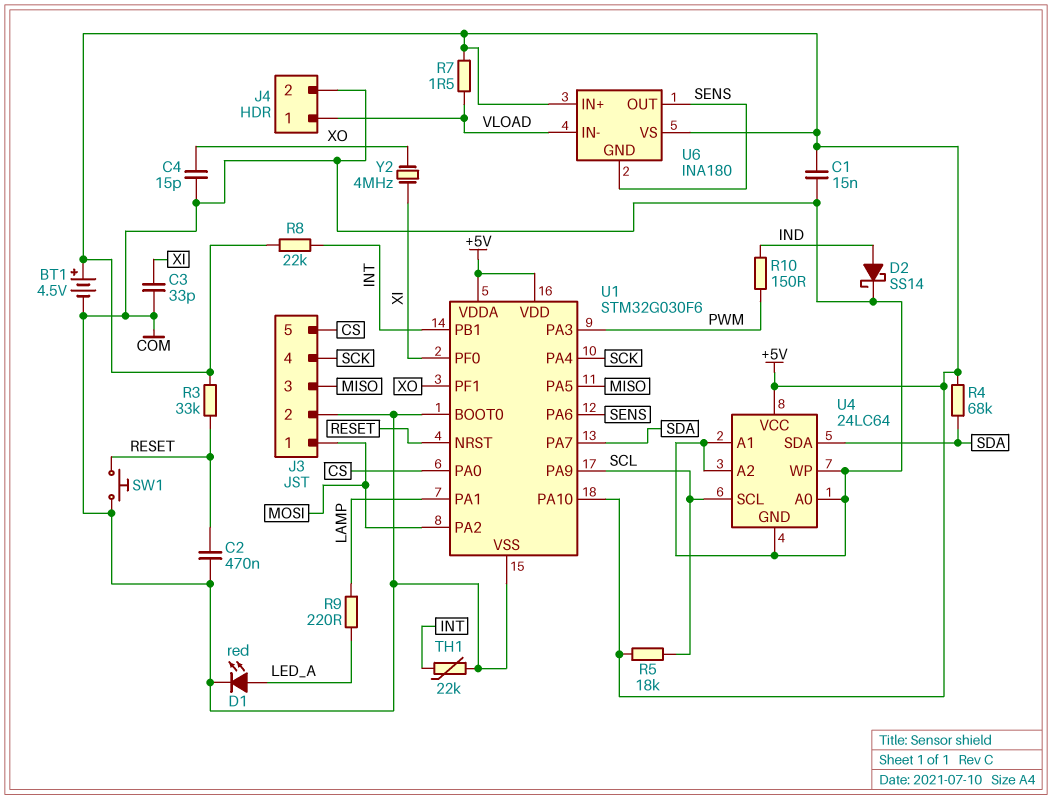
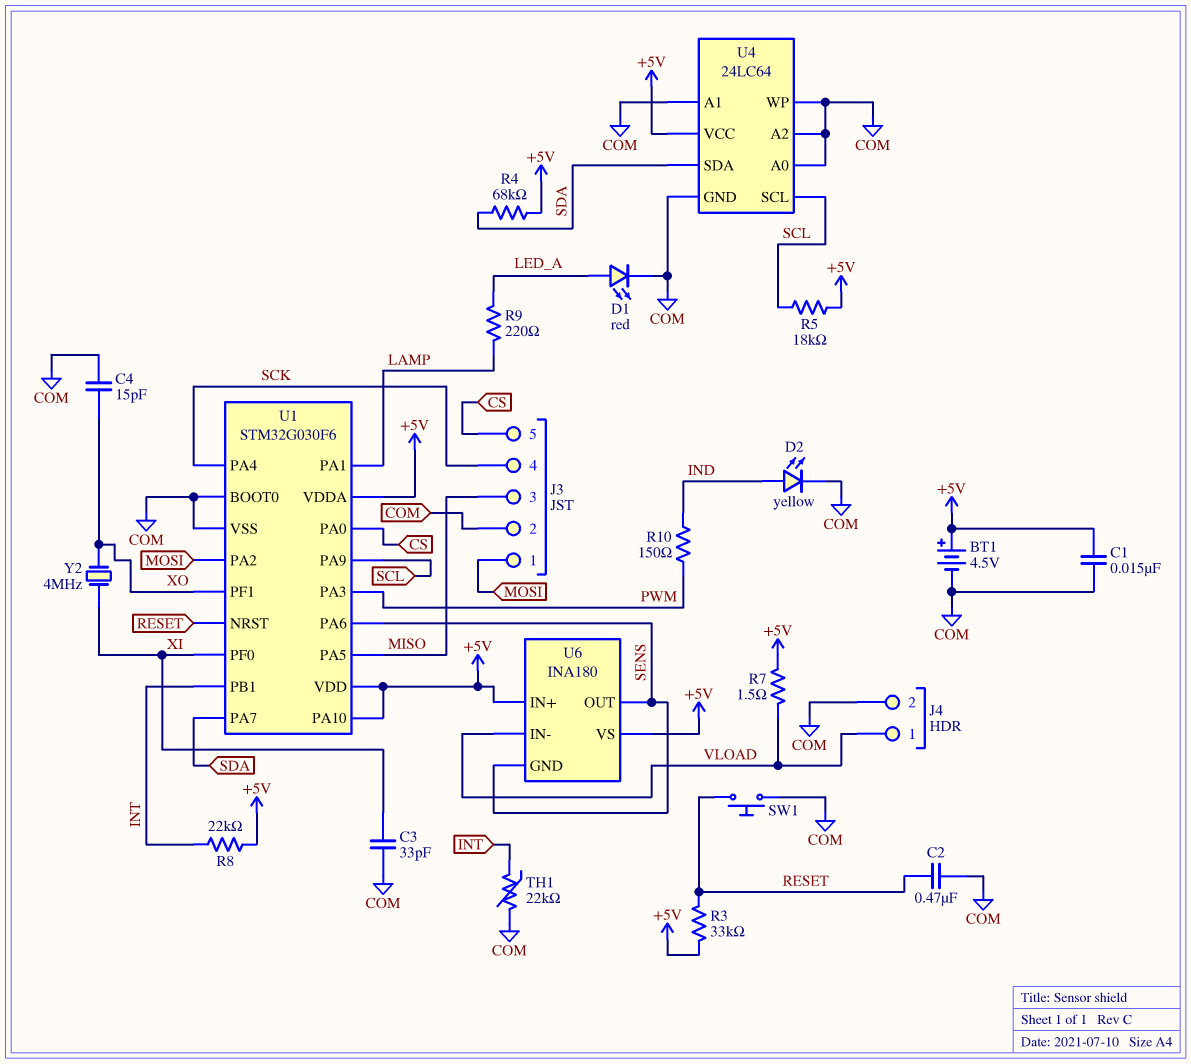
D2: schottky SS14 (A IND, K COM) -> LED yellow (A IND, K COM)

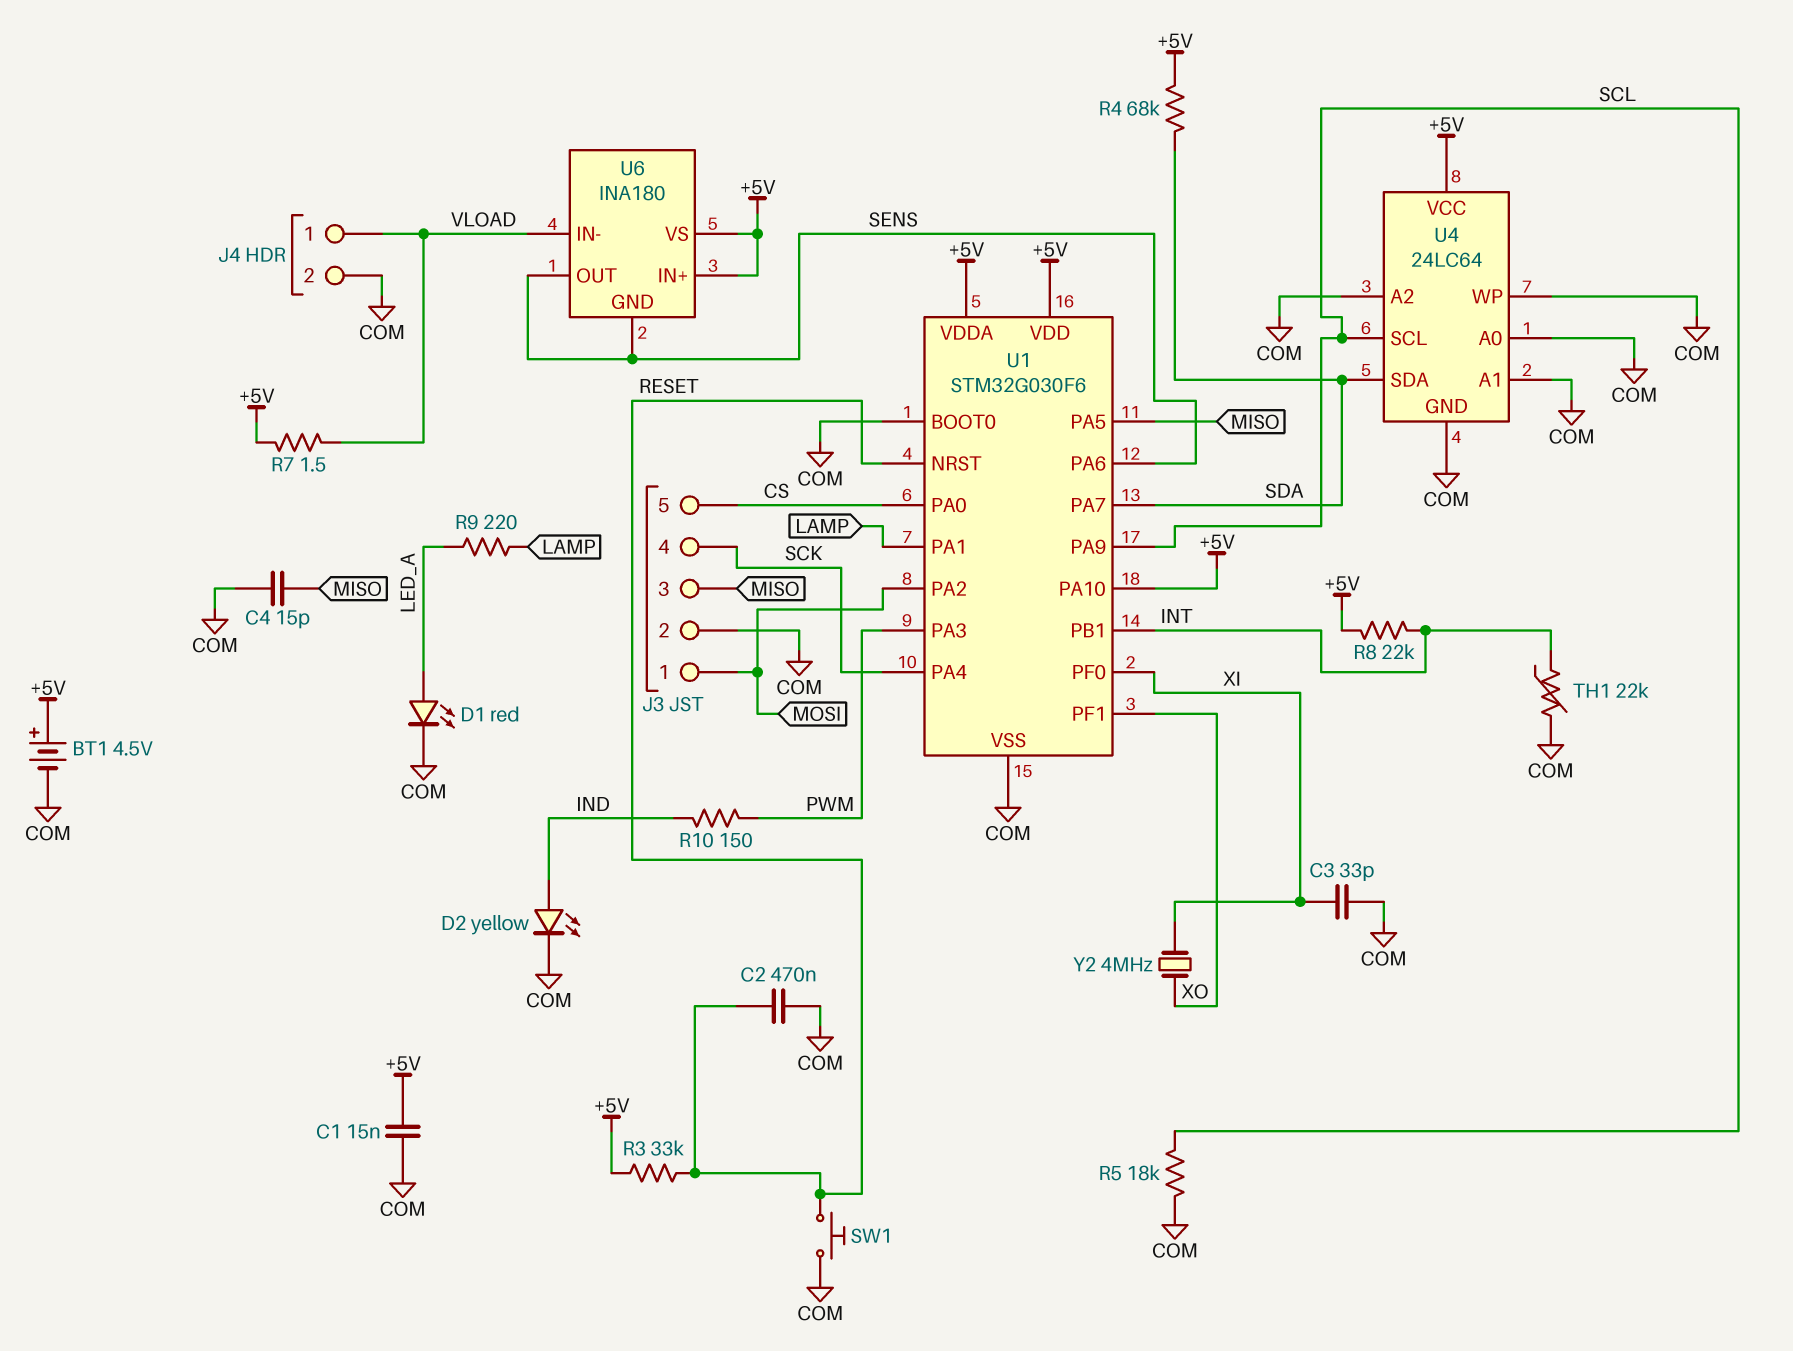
C4: 15pF (COM, XO) -> 15pF (COM, MISO)
R5: 18k (+5V, SCL) -> 18k (COM, SCL)

